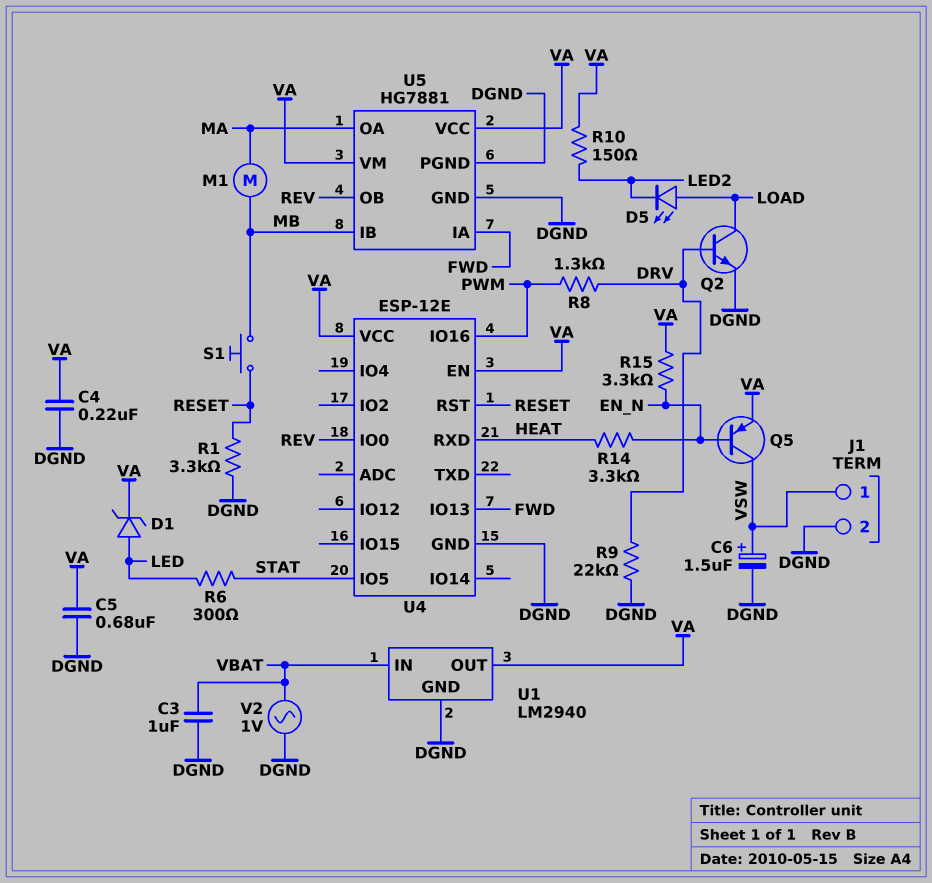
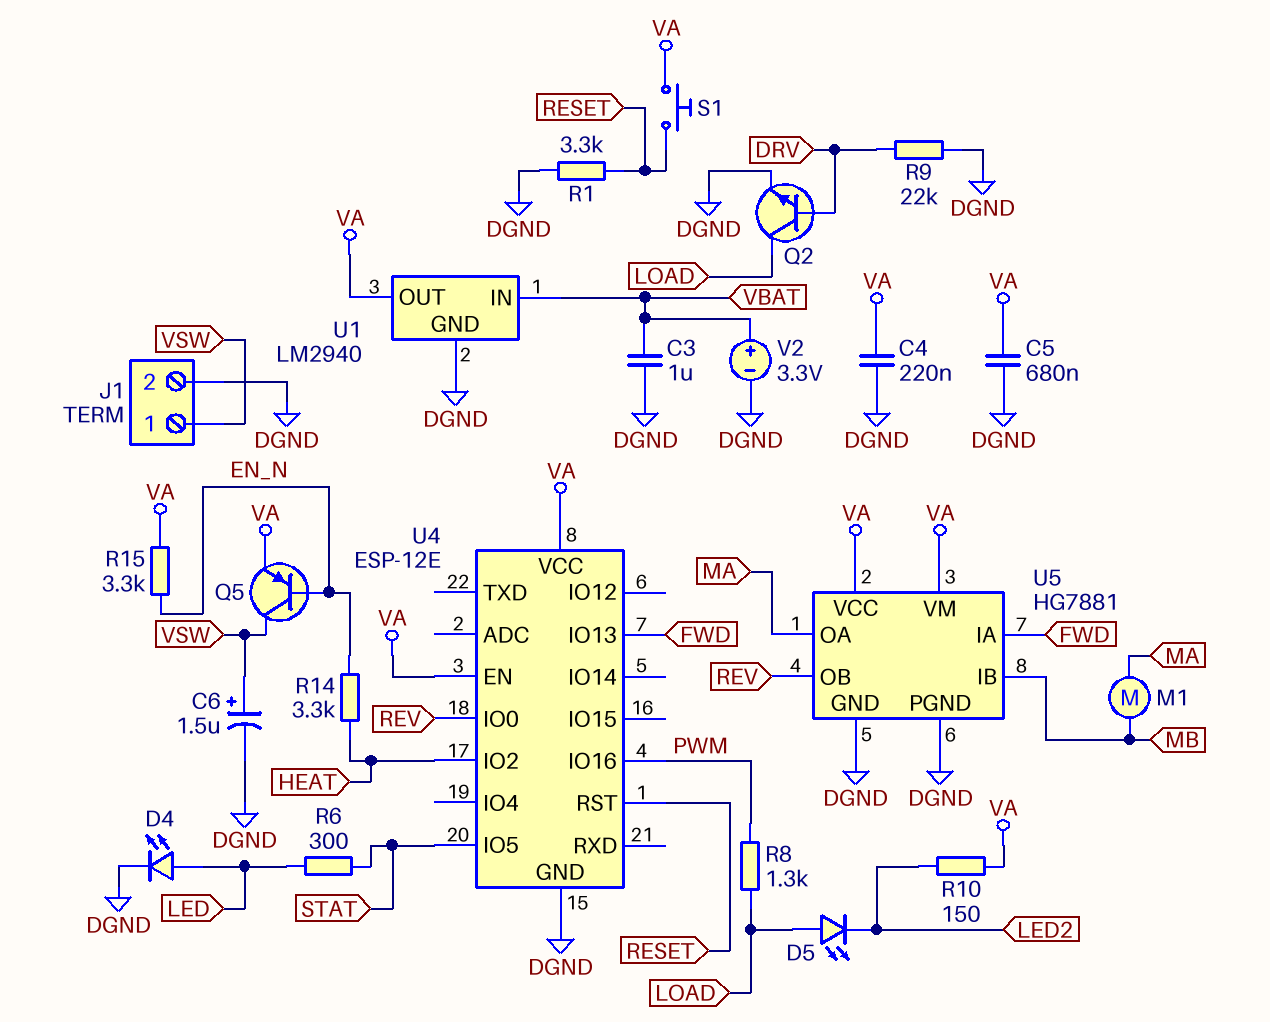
D1: zener (A LED, K VA) -> none
D4: none -> LED (A LED, K DGND)
R8: 1.3k (DRV, PWM) -> 1.3k (LOAD, PWM)
S1: button (MB, RESET) -> button (RESET, VA)
U4 pin IO2: none -> HEAT
U4 pin RXD: HEAT -> none
V2: AC 1V (DGND, VBAT) -> 3.3V (plus VBAT, minus DGND)

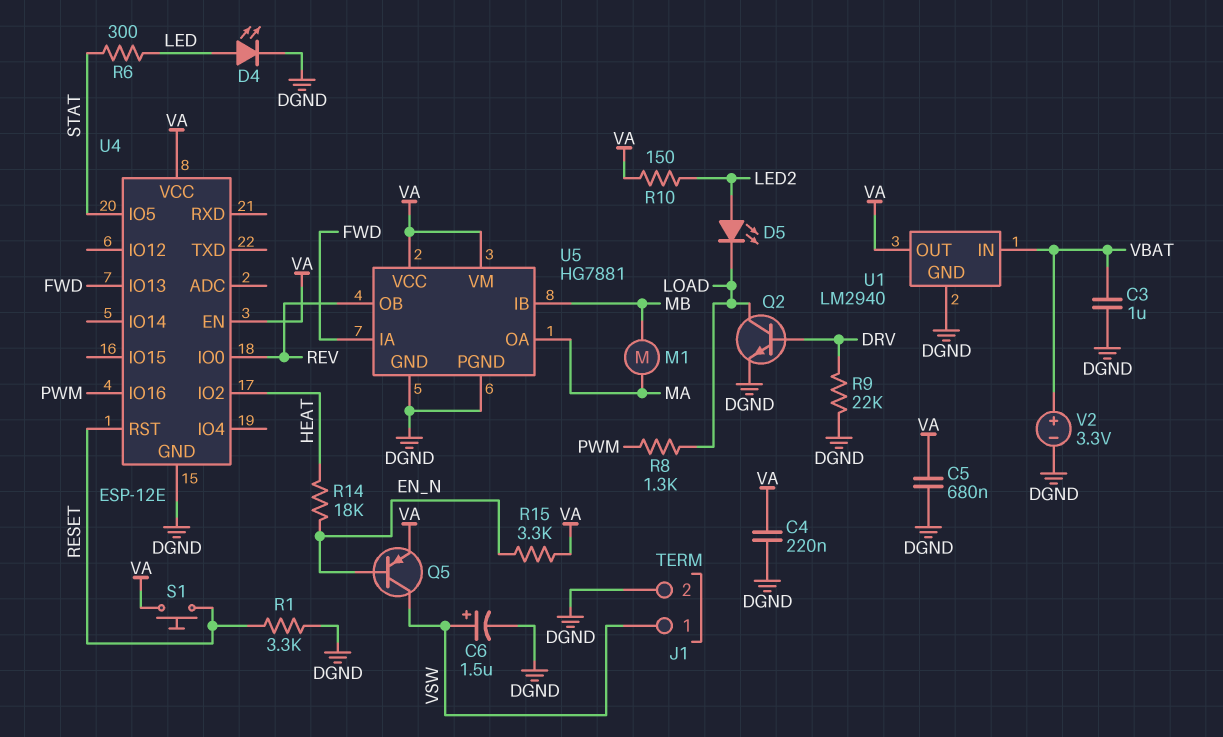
D5: LED (A LOAD, K LED2) -> LED (A LED2, K LOAD)
R14: 3.3k (EN_N, HEAT) -> 18k (EN_N, HEAT)

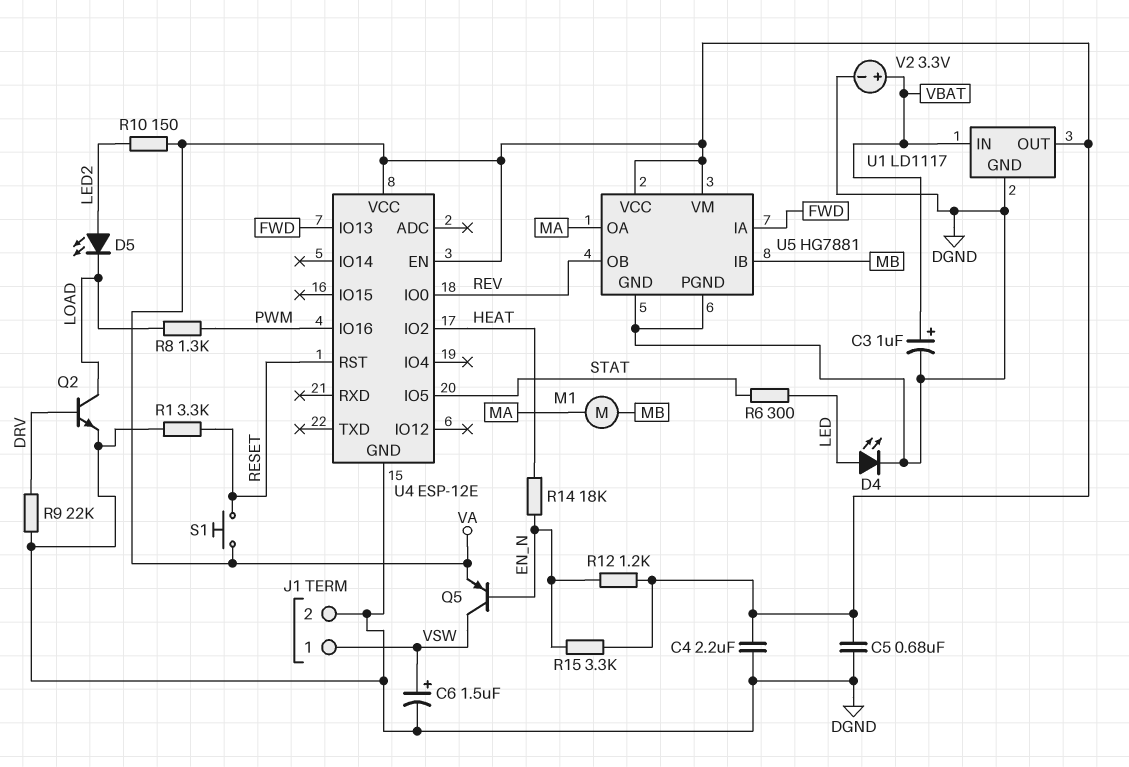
C3: 1uF (DGND, VBAT) -> 1uF (plus VBAT, minus DGND)
C4: 220nF (DGND, VA) -> 2.2uF (DGND, VA)
R12: none -> 1.2k (EN_N, VA)
U1: LM2940 -> LD1117

